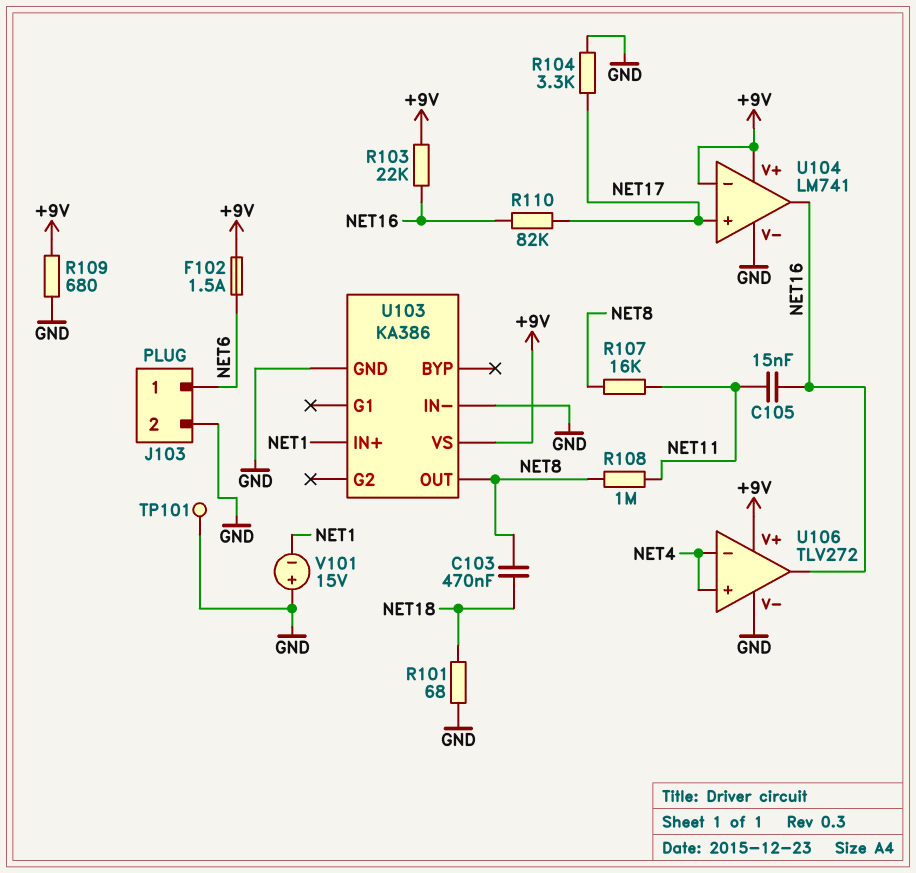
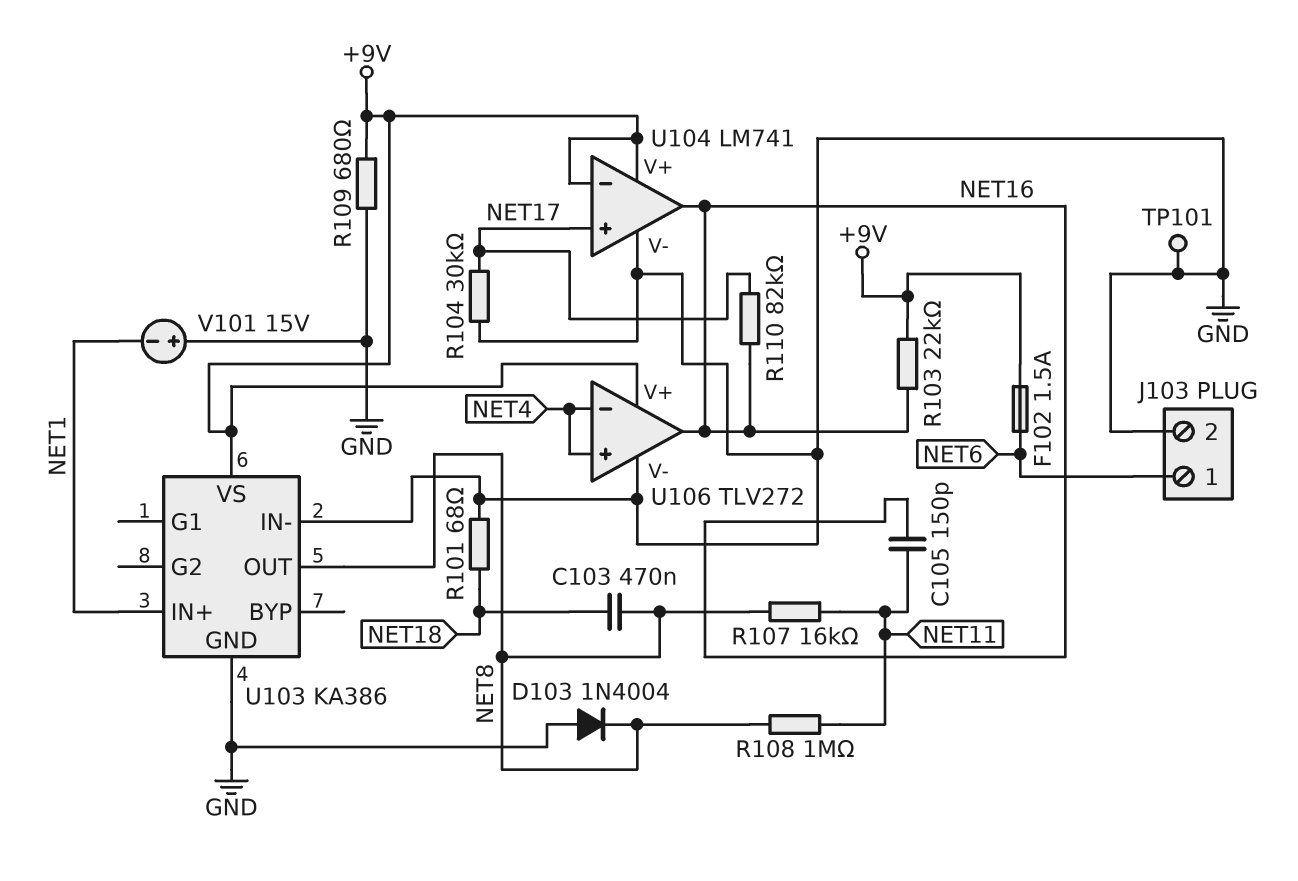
C105: 15nF (NET11, NET16) -> 150pF (NET11, NET16)
D103: none -> diode 1N4004 (A GND, K NET8)
R104: 3.3k (GND, NET17) -> 30k (GND, NET17)

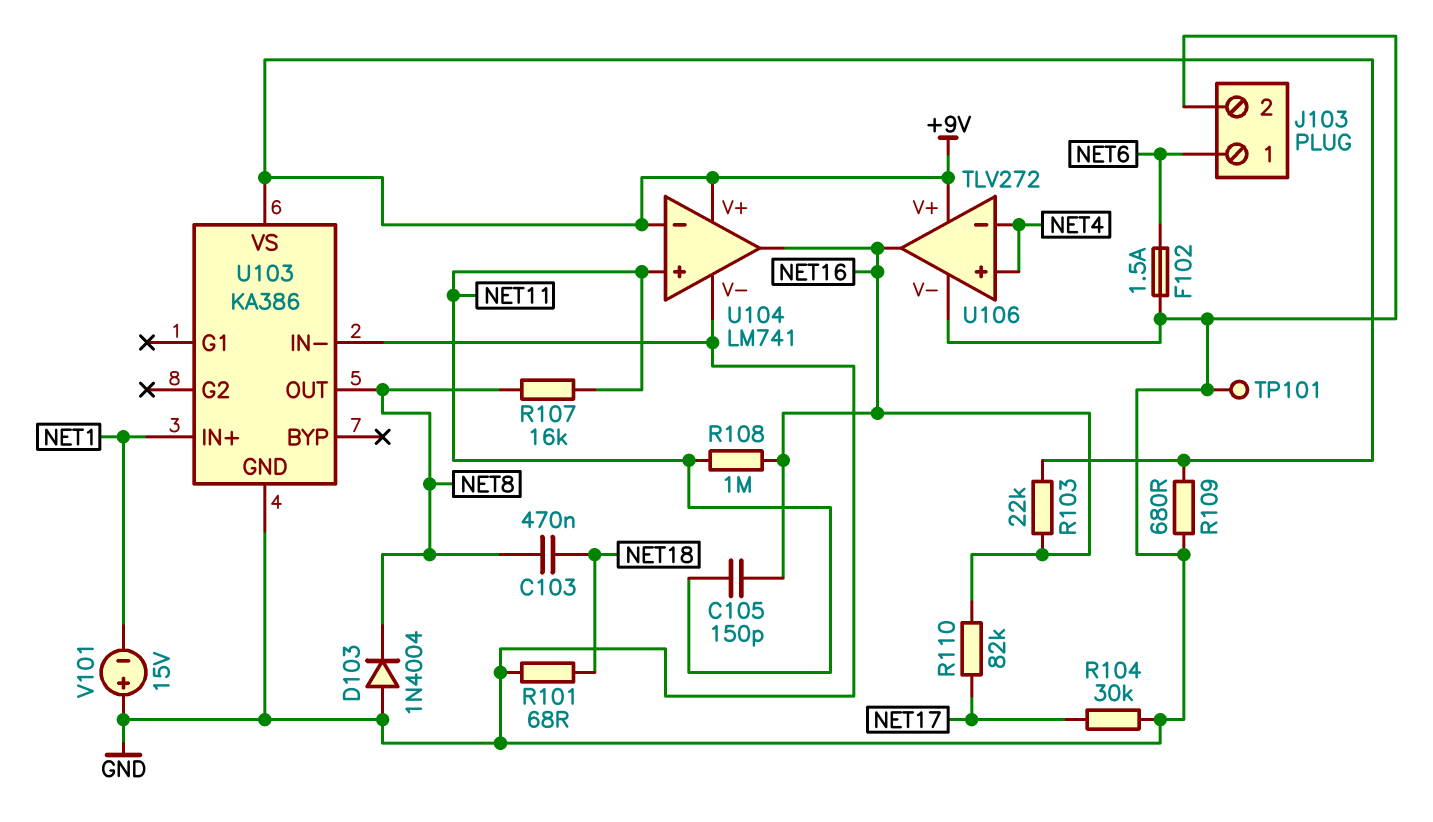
F102: 1.5A (+9V, NET6) -> 1.5A (GND, NET6)
R108: 1M (NET8, NET11) -> 1M (NET11, NET16)
U104 pin in+: NET17 -> NET11

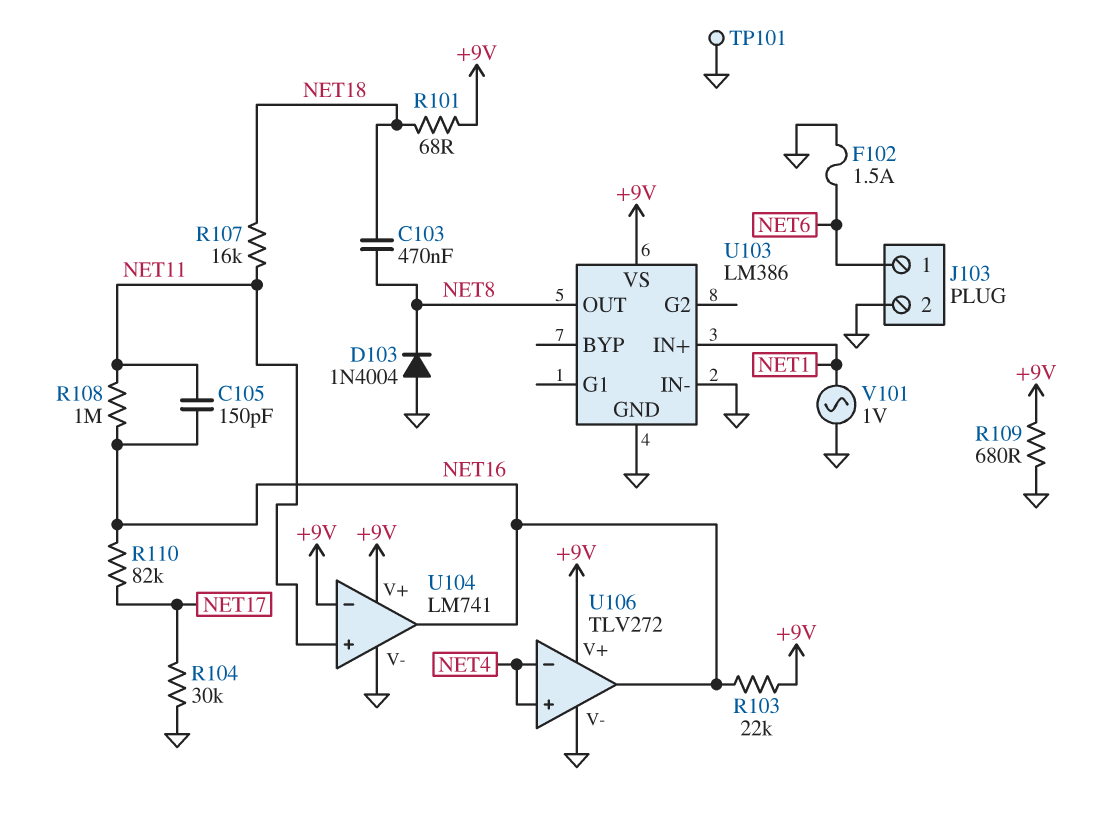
R101: 68 (GND, NET18) -> 68 (+9V, NET18)
R107: 16k (NET8, NET11) -> 16k (NET11, NET18)
U103: KA386 -> LM386
V101: 15V (plus GND, minus NET1) -> AC 1V (GND, NET1)

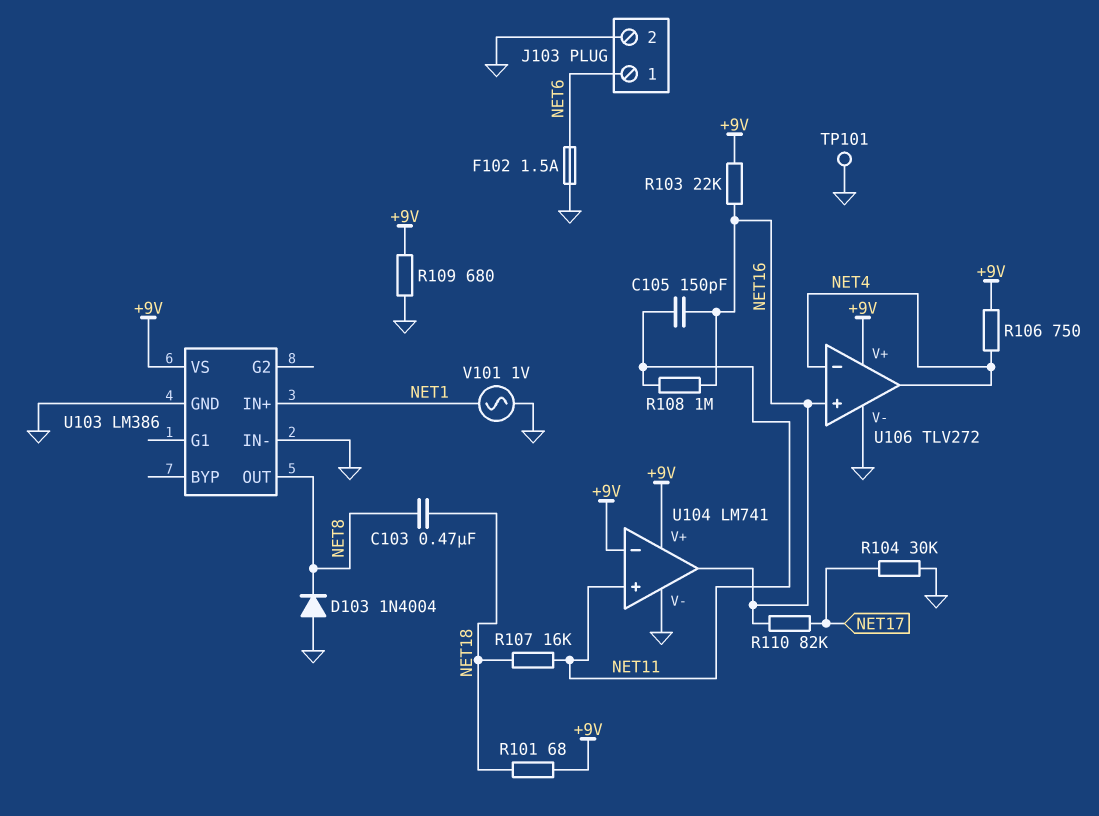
R106: none -> 750 (+9V, NET4)
U106 pin in+: NET4 -> NET16
U106 pin out: NET16 -> NET4

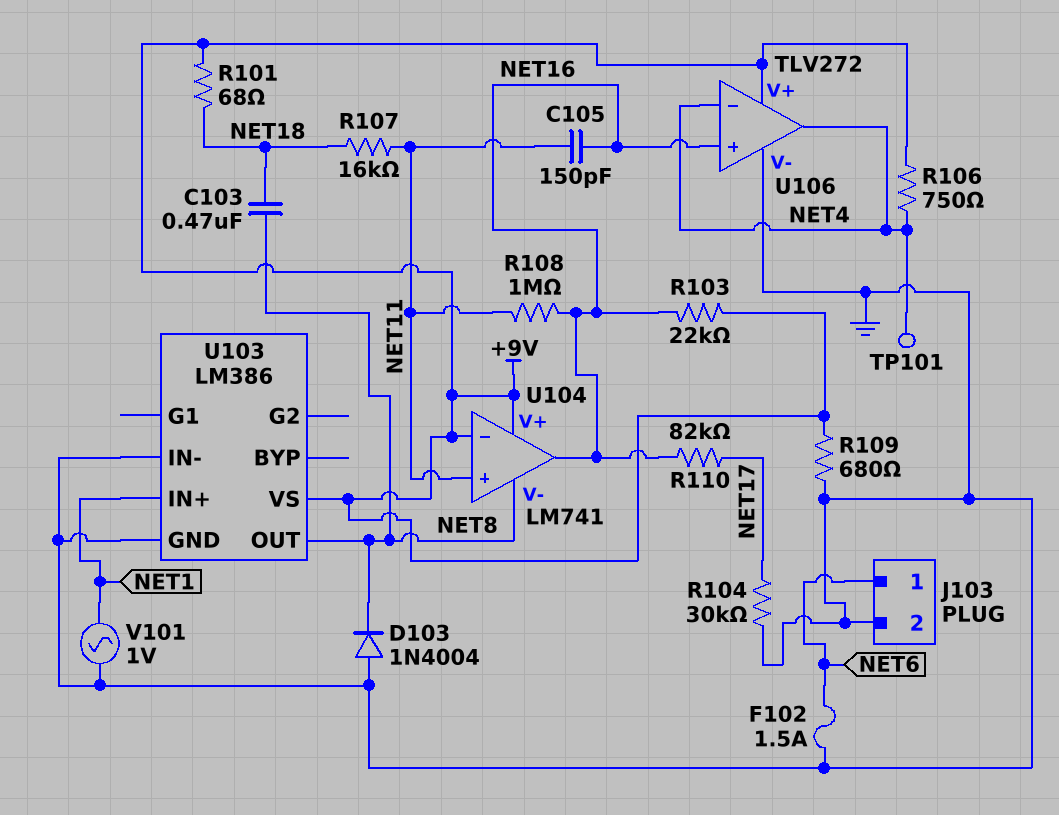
TP101: test point (GND) -> test point (NET4)
U104 pin V-: GND -> NET8

